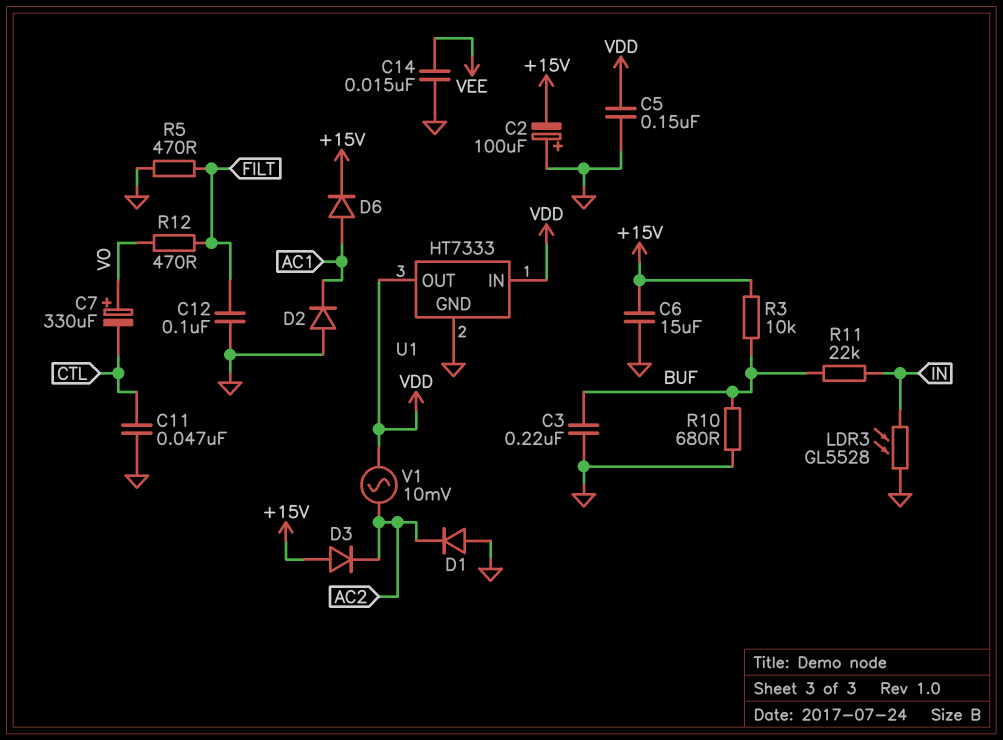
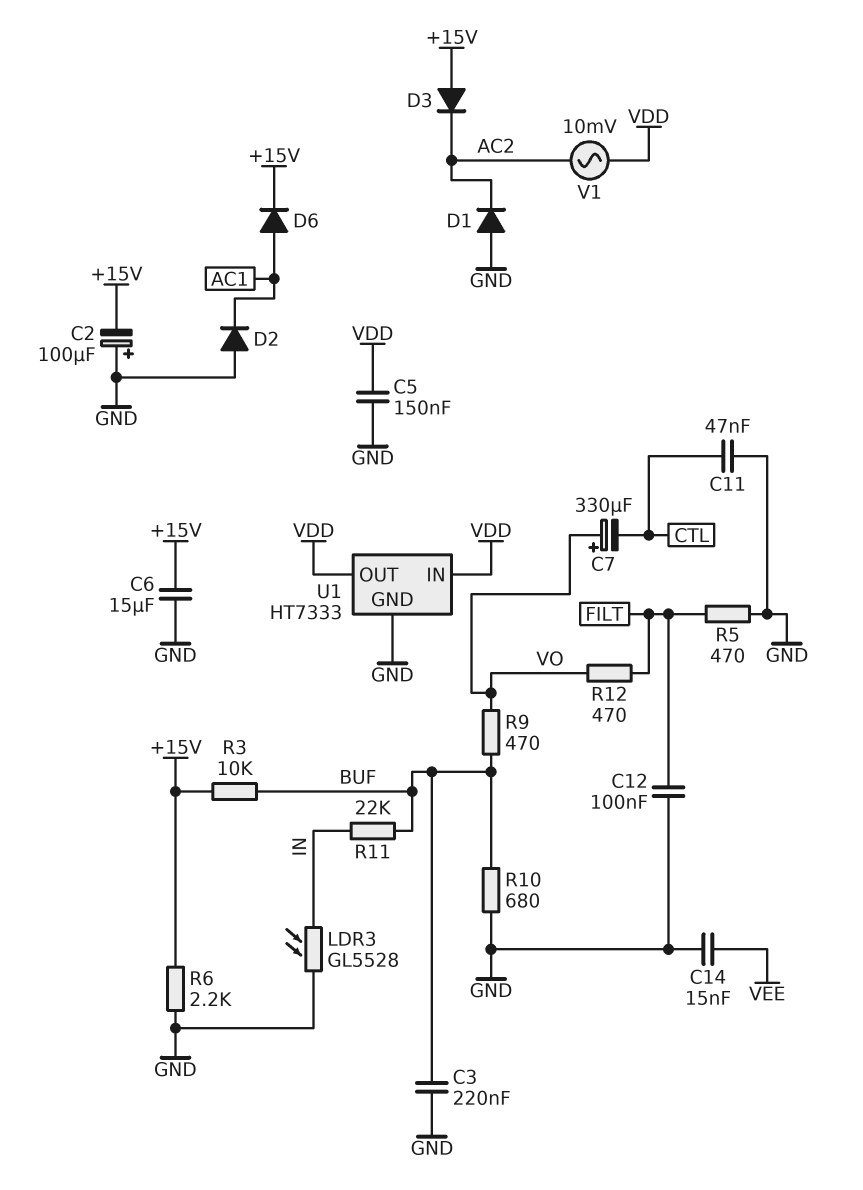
R6: none -> 2.2k (+15V, GND)
R9: none -> 470 (BUF, VO)

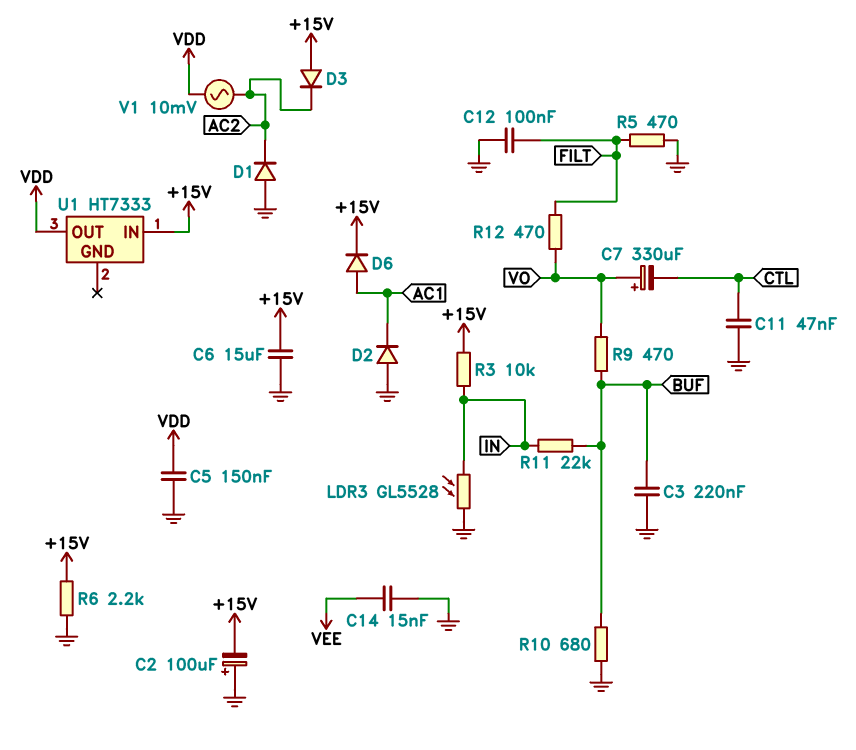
R3: 10k (+15V, BUF) -> 10k (+15V, IN)
U1 pin GND: GND -> none
U1 pin IN: VDD -> +15V

